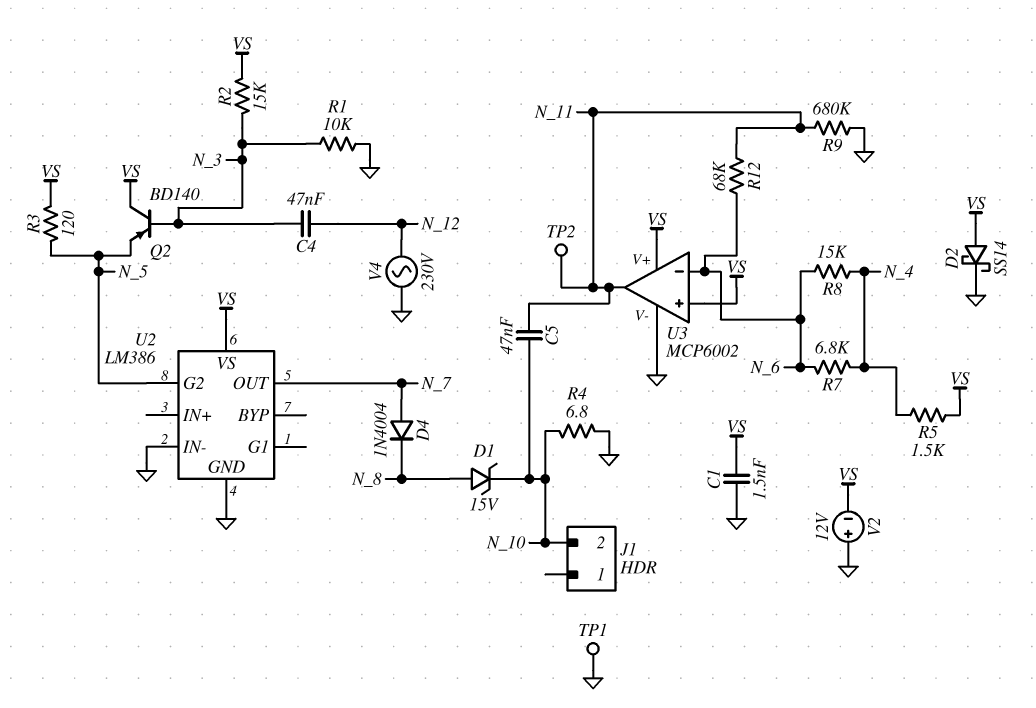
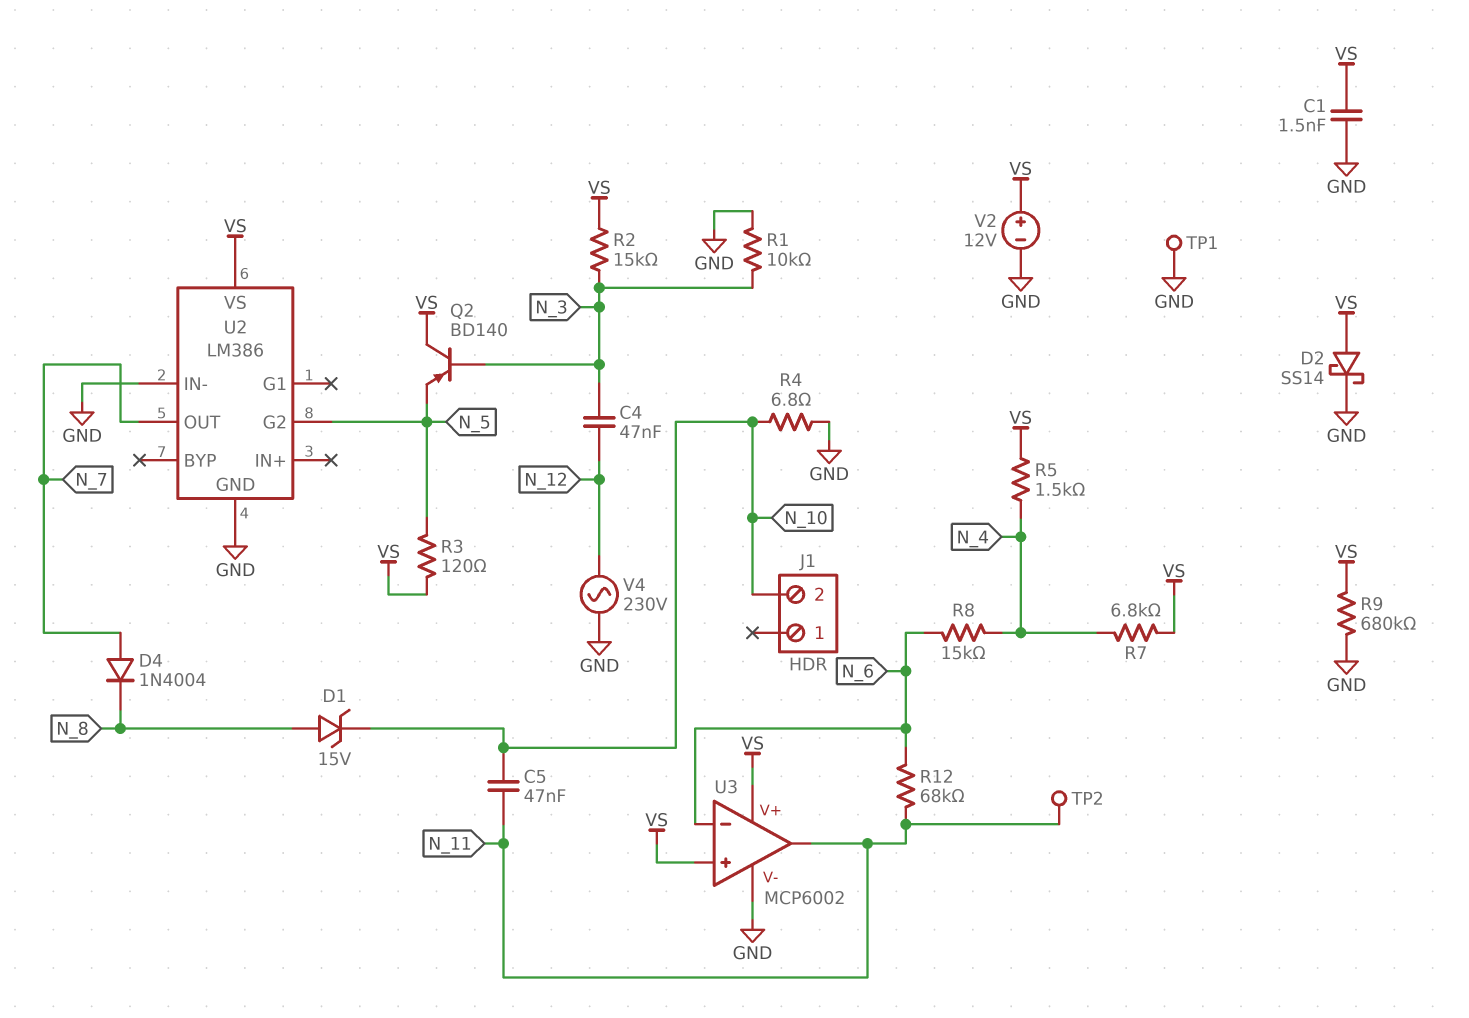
R7: 6.8k (N_4, N_6) -> 6.8k (N_4, VS)
R9: 680k (GND, N_11) -> 680k (GND, VS)
V2: 12V (plus GND, minus VS) -> 12V (plus VS, minus GND)

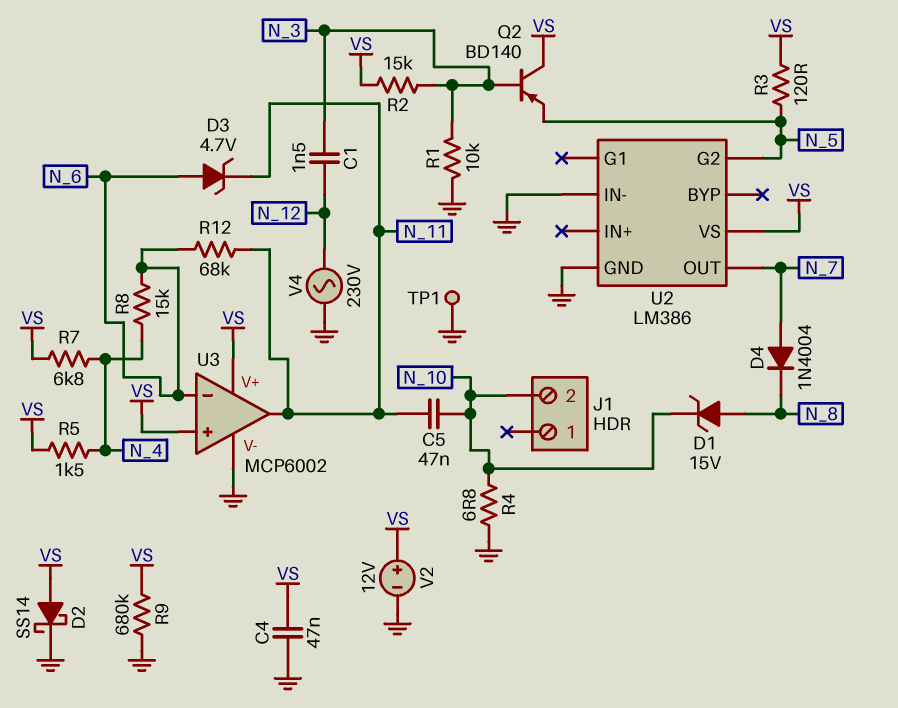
C1: 1.5nF (GND, VS) -> 1.5nF (N_3, N_12)
C4: 47nF (N_3, N_12) -> 47nF (GND, VS)
D3: none -> zener 4.7V (A N_6, K N_11)
TP2: test point (N_11) -> none

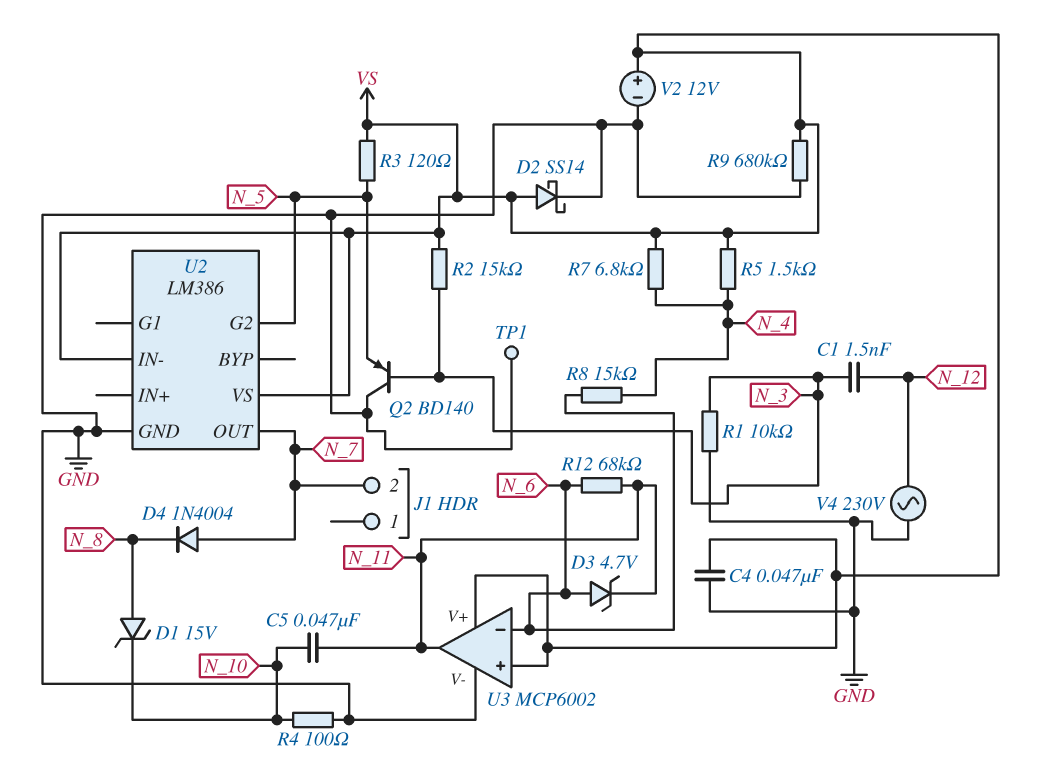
J1 pin 2: N_10 -> N_7
Q2: PNP BD140 (B N_3, C VS, E N_5) -> PNP BD140 (B N_3, C GND, E N_5)
R4: 6.8 (GND, N_10) -> 100 (GND, N_10)
U2 pin IN-: GND -> VS

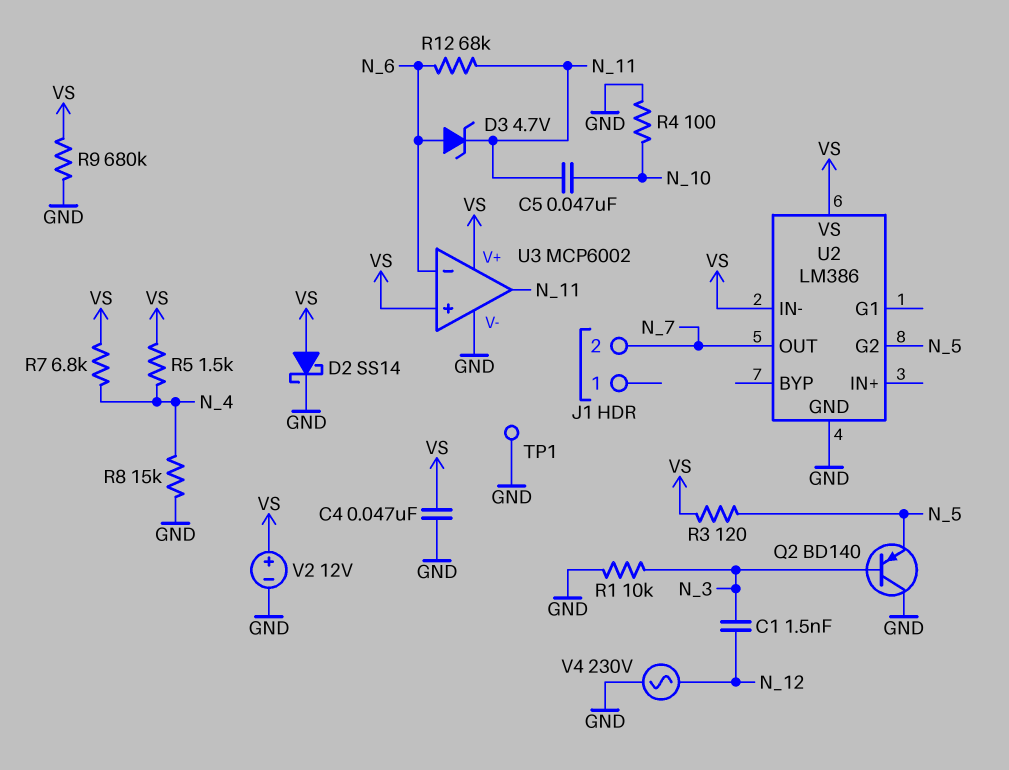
D1: zener 15V (A N_8, K N_10) -> none
D4: diode 1N4004 (A N_7, K N_8) -> none
R2: 15k (N_3, VS) -> none
R8: 15k (N_4, N_6) -> 15k (GND, N_4)

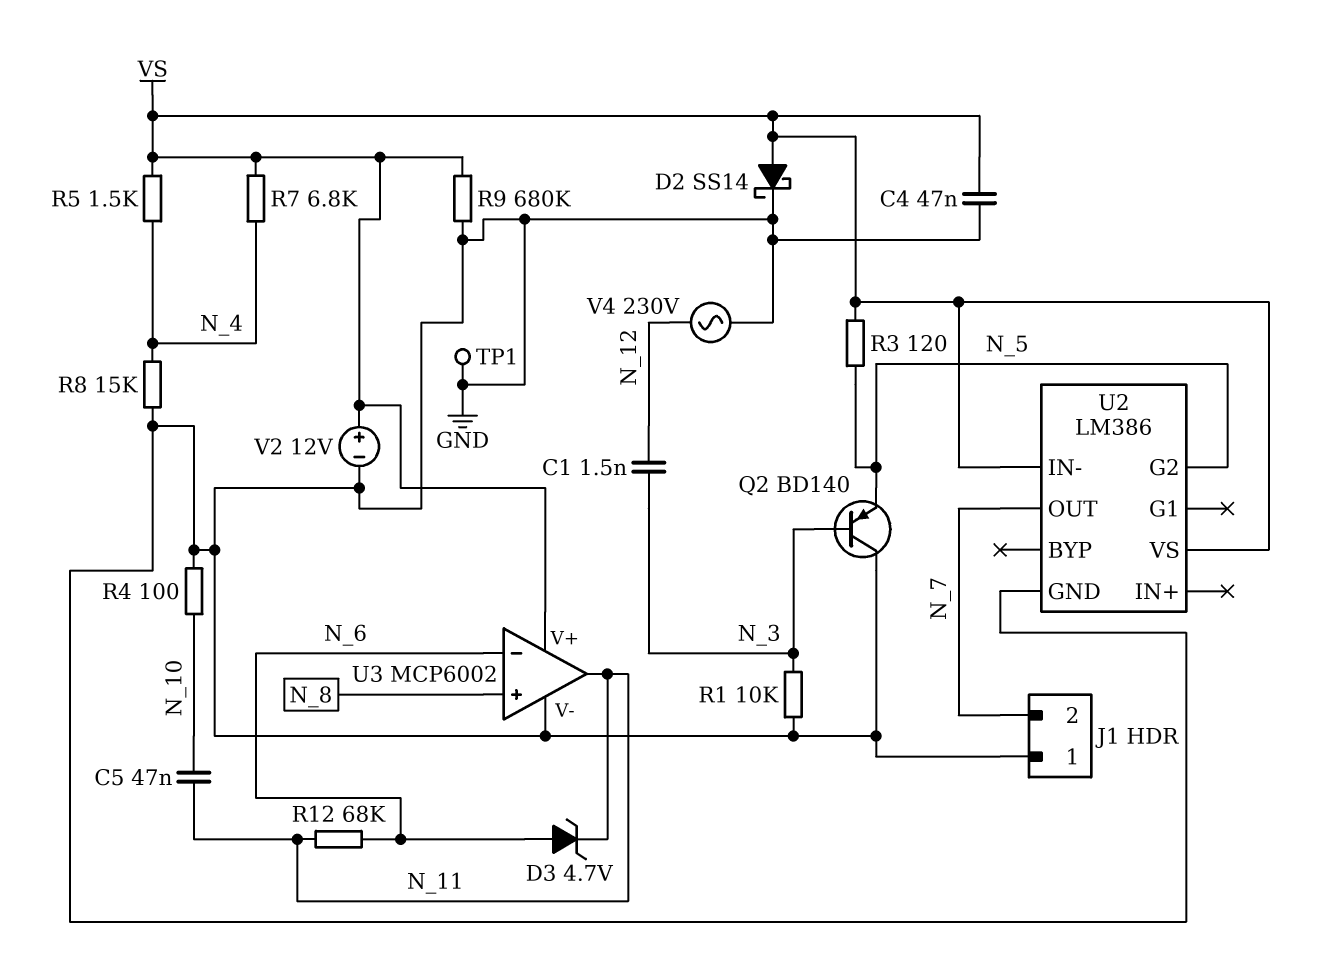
J1 pin 1: none -> GND
U3 pin in+: VS -> N_8

